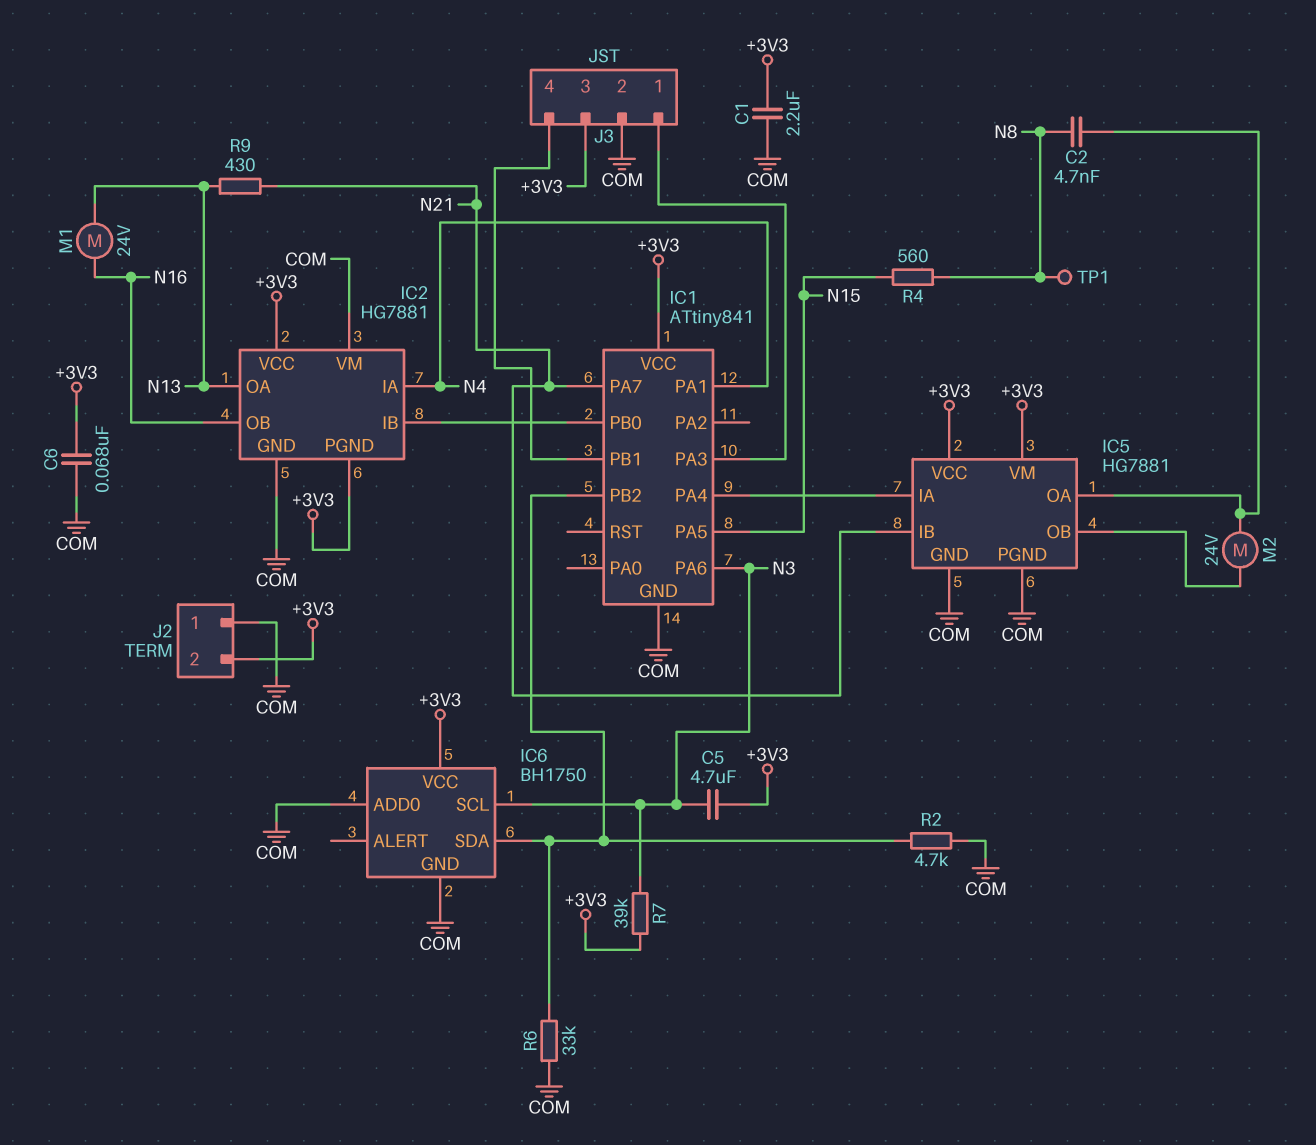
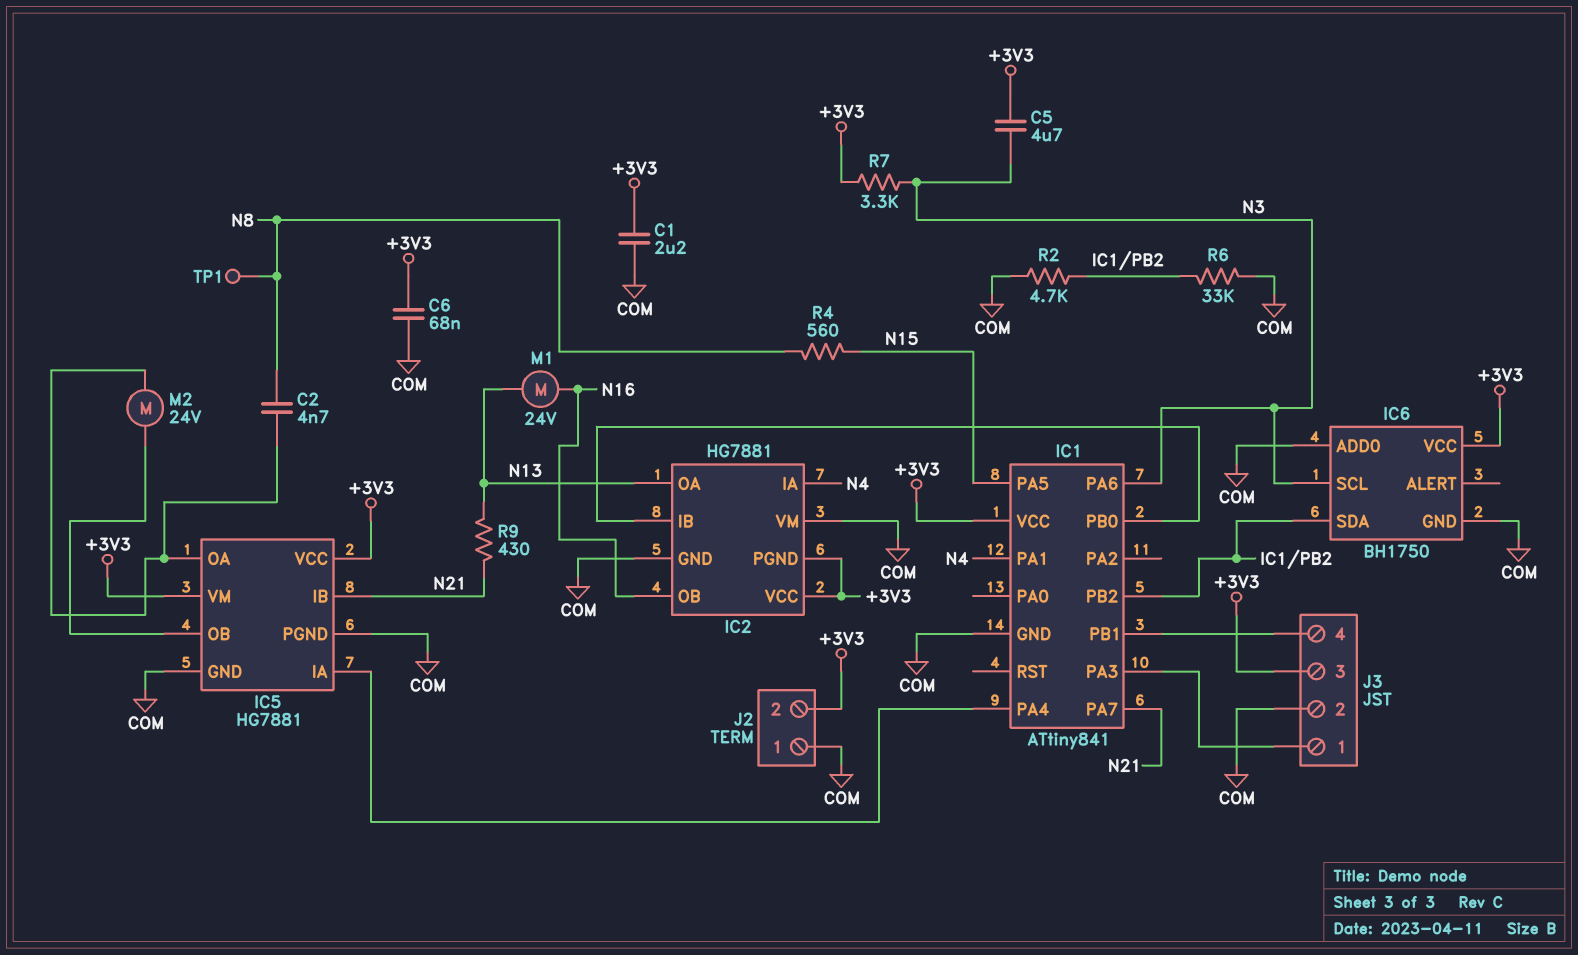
R7: 39k (+3V3, N3) -> 3.3k (+3V3, N3)

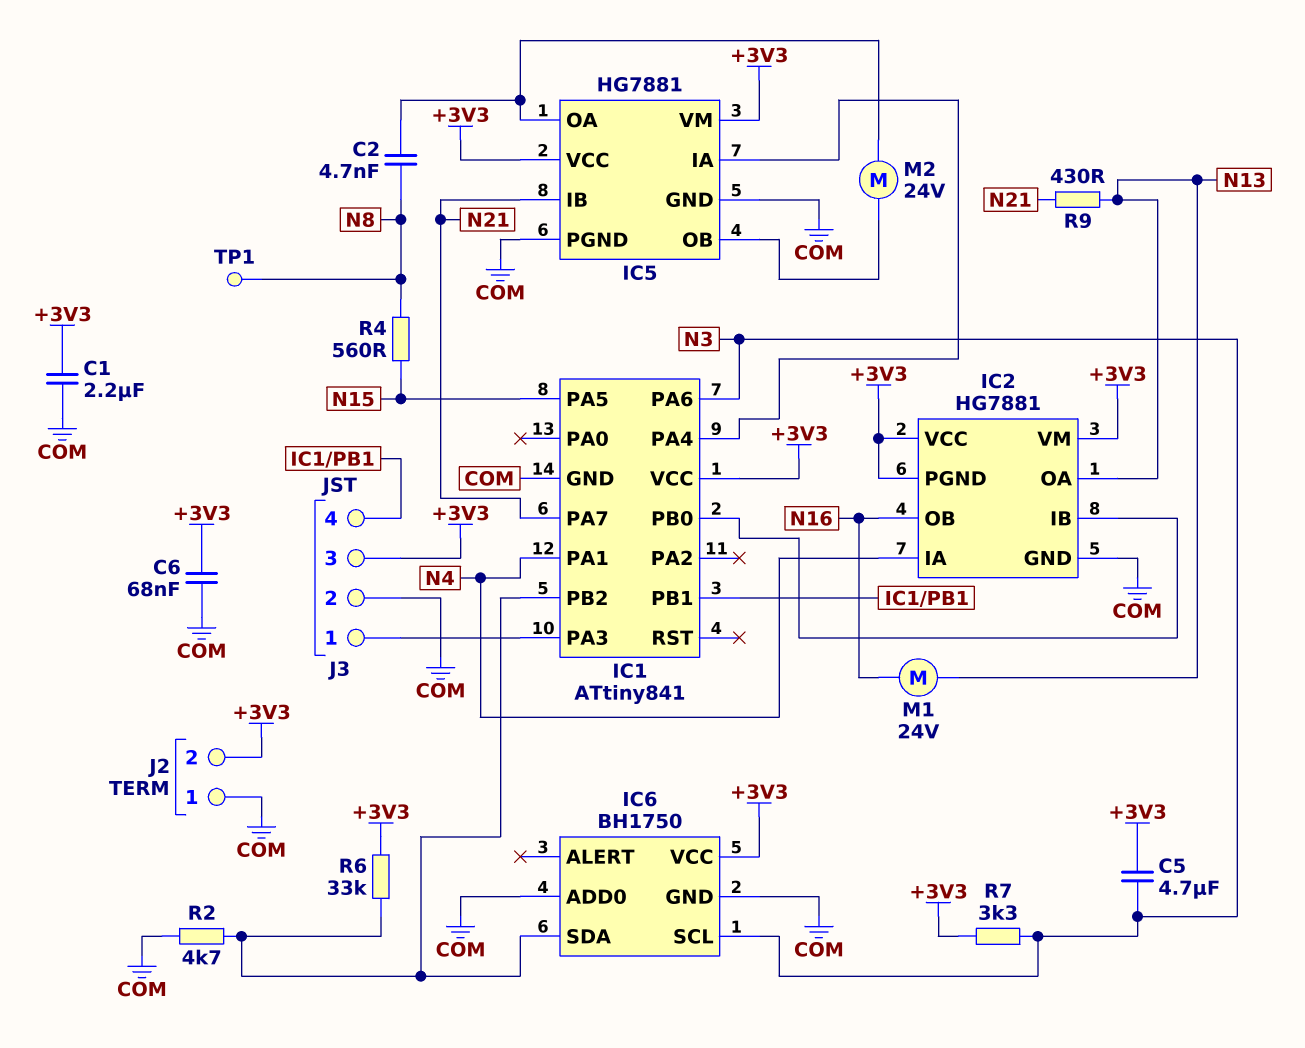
IC2 pin VM: COM -> +3V3
R6: 33k (COM, IC1/PB2) -> 33k (+3V3, IC1/PB2)

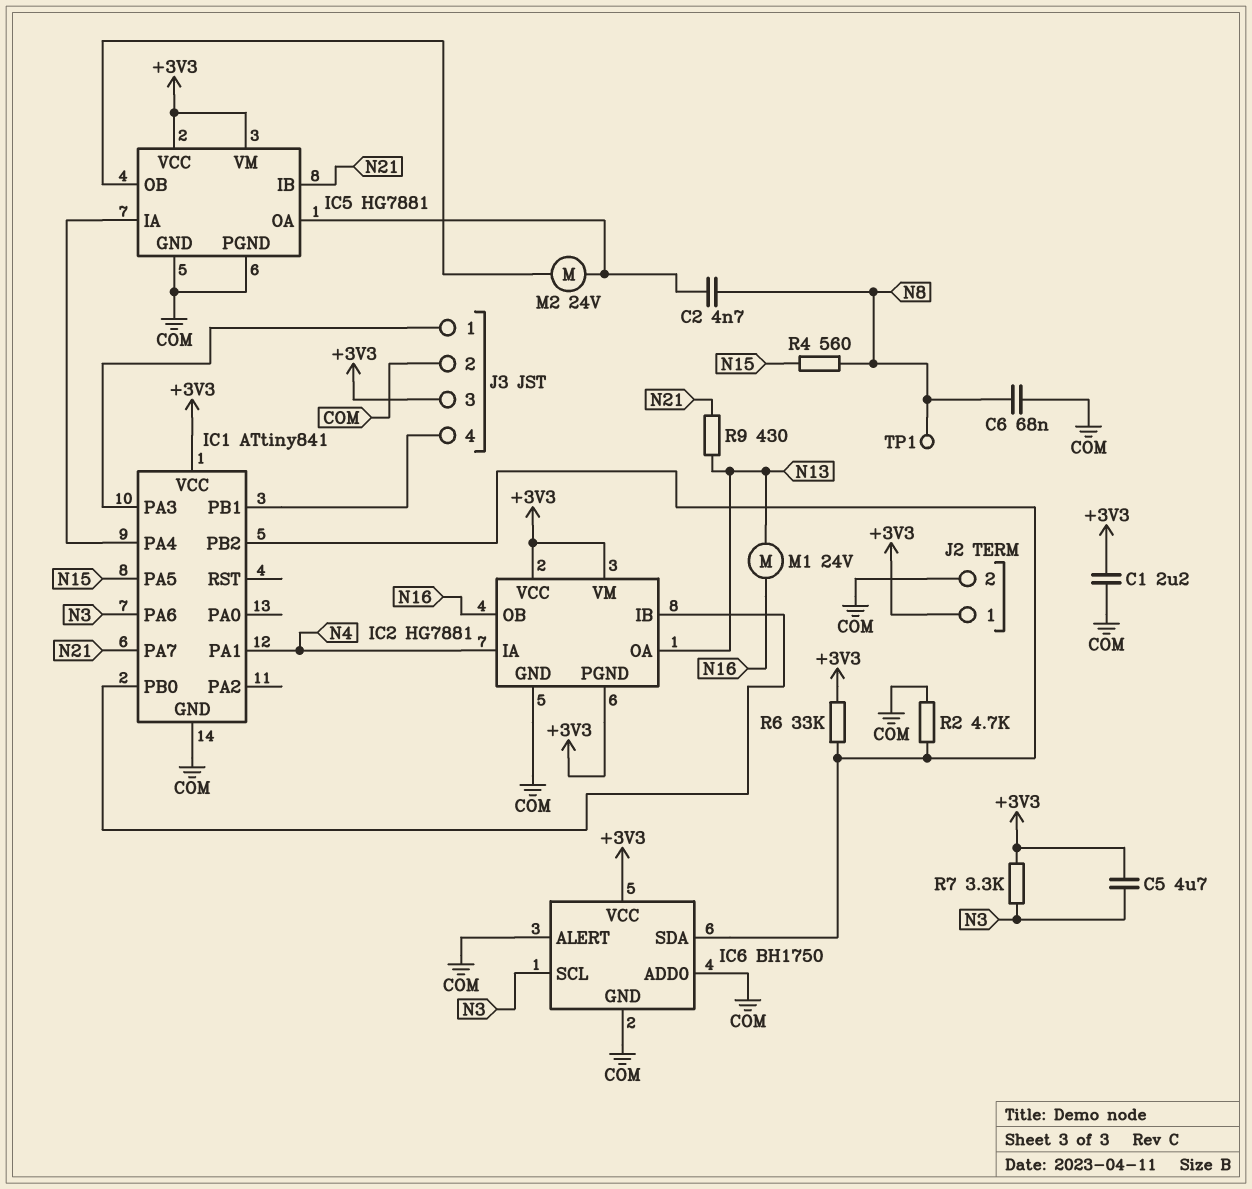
C6: 68nF (+3V3, COM) -> 68nF (COM, N8)
IC6 pin ALERT: none -> COM
J2 pin 1: COM -> +3V3
J2 pin 2: +3V3 -> COM

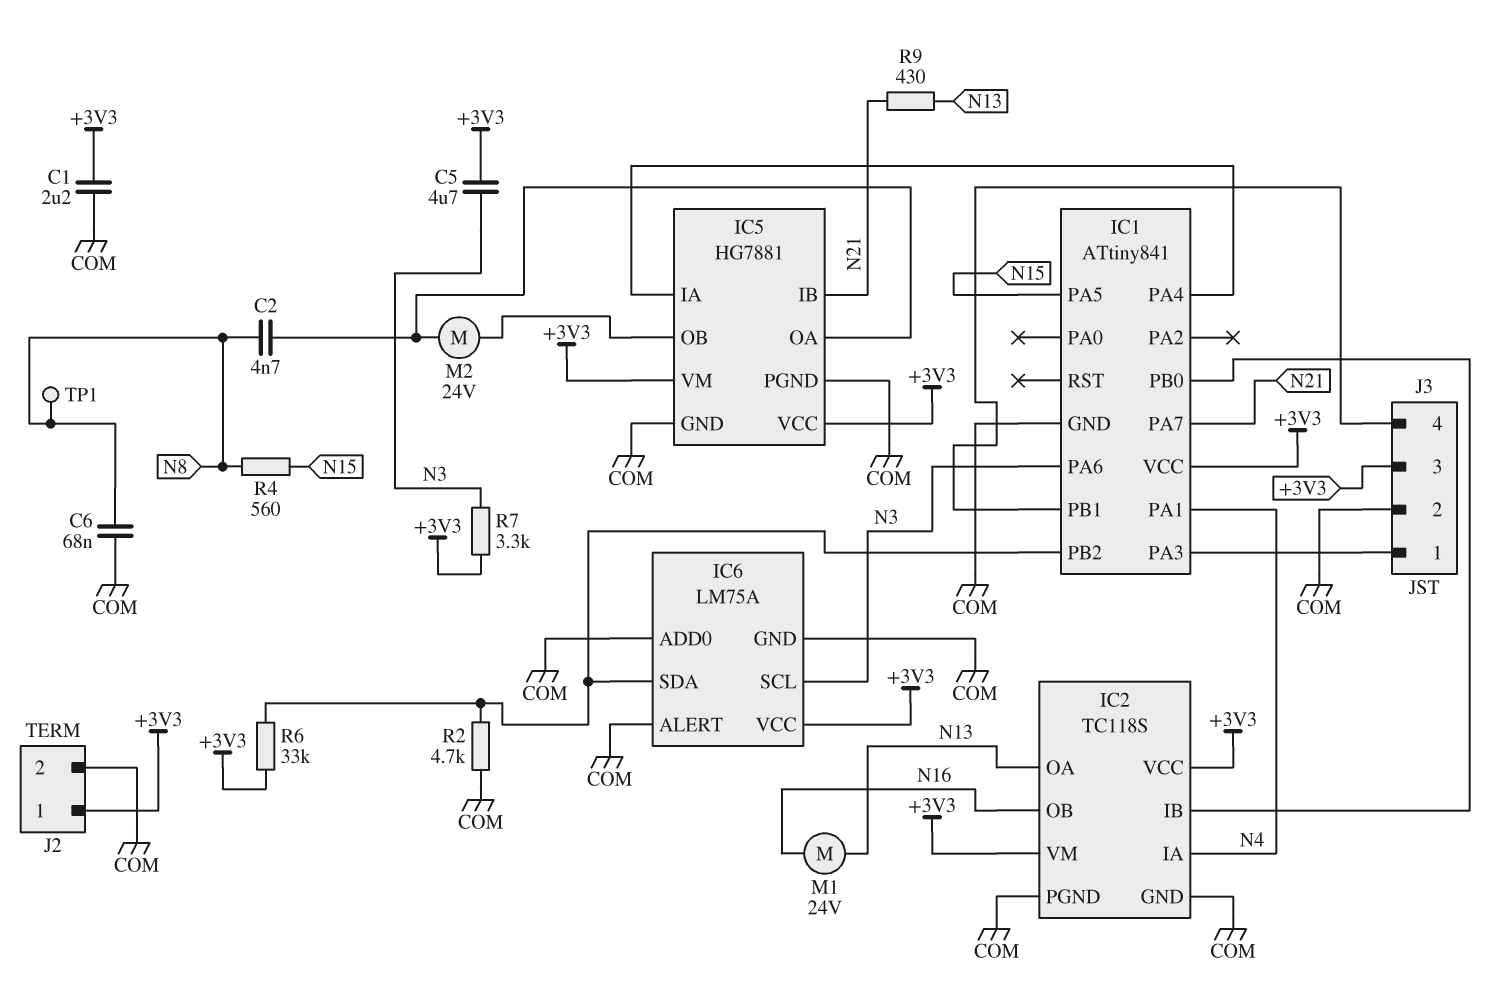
IC2: HG7881 -> TC118S
IC2 pin PGND: +3V3 -> COM
IC6: BH1750 -> LM75A

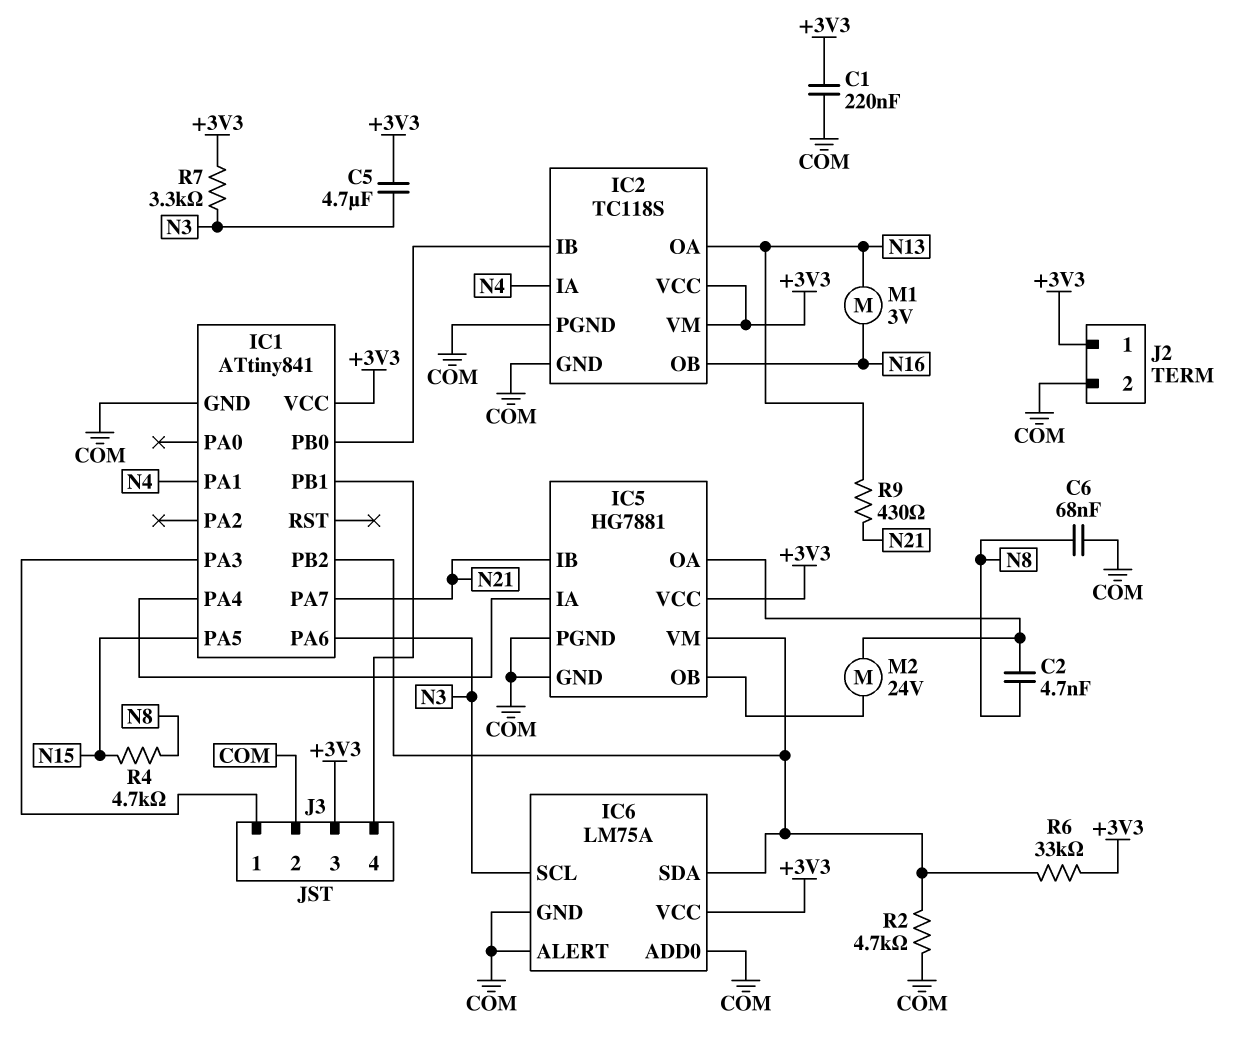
C1: 2.2uF (+3V3, COM) -> 220nF (+3V3, COM)
IC5 pin VM: +3V3 -> IC1/PB2
M1: motor 24V (N13, N16) -> motor 3V (N13, N16)
R4: 560 (N8, N15) -> 4.7k (N8, N15)
TP1: test point (N8) -> none

